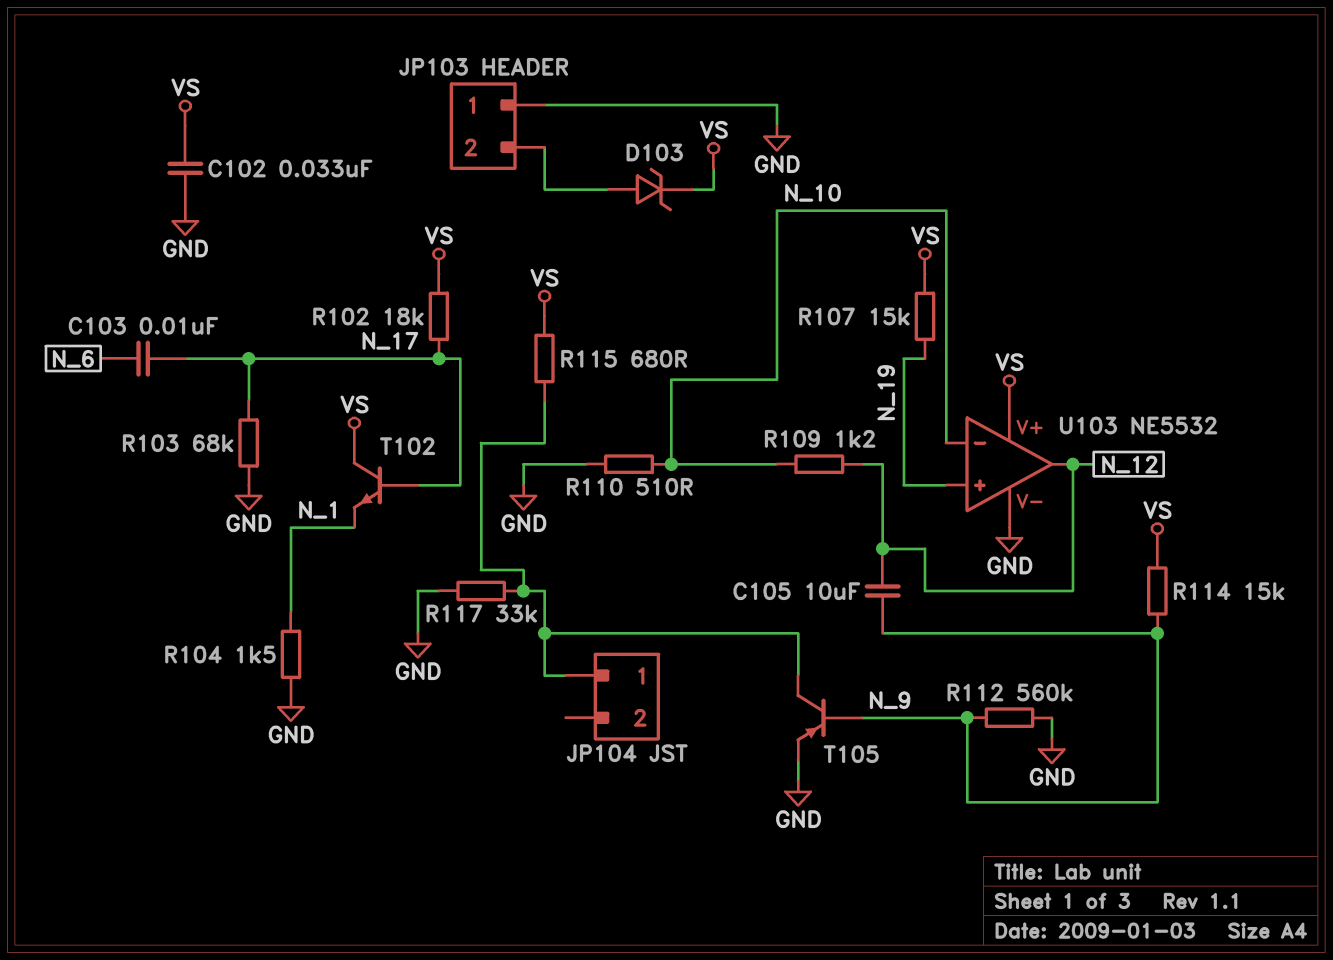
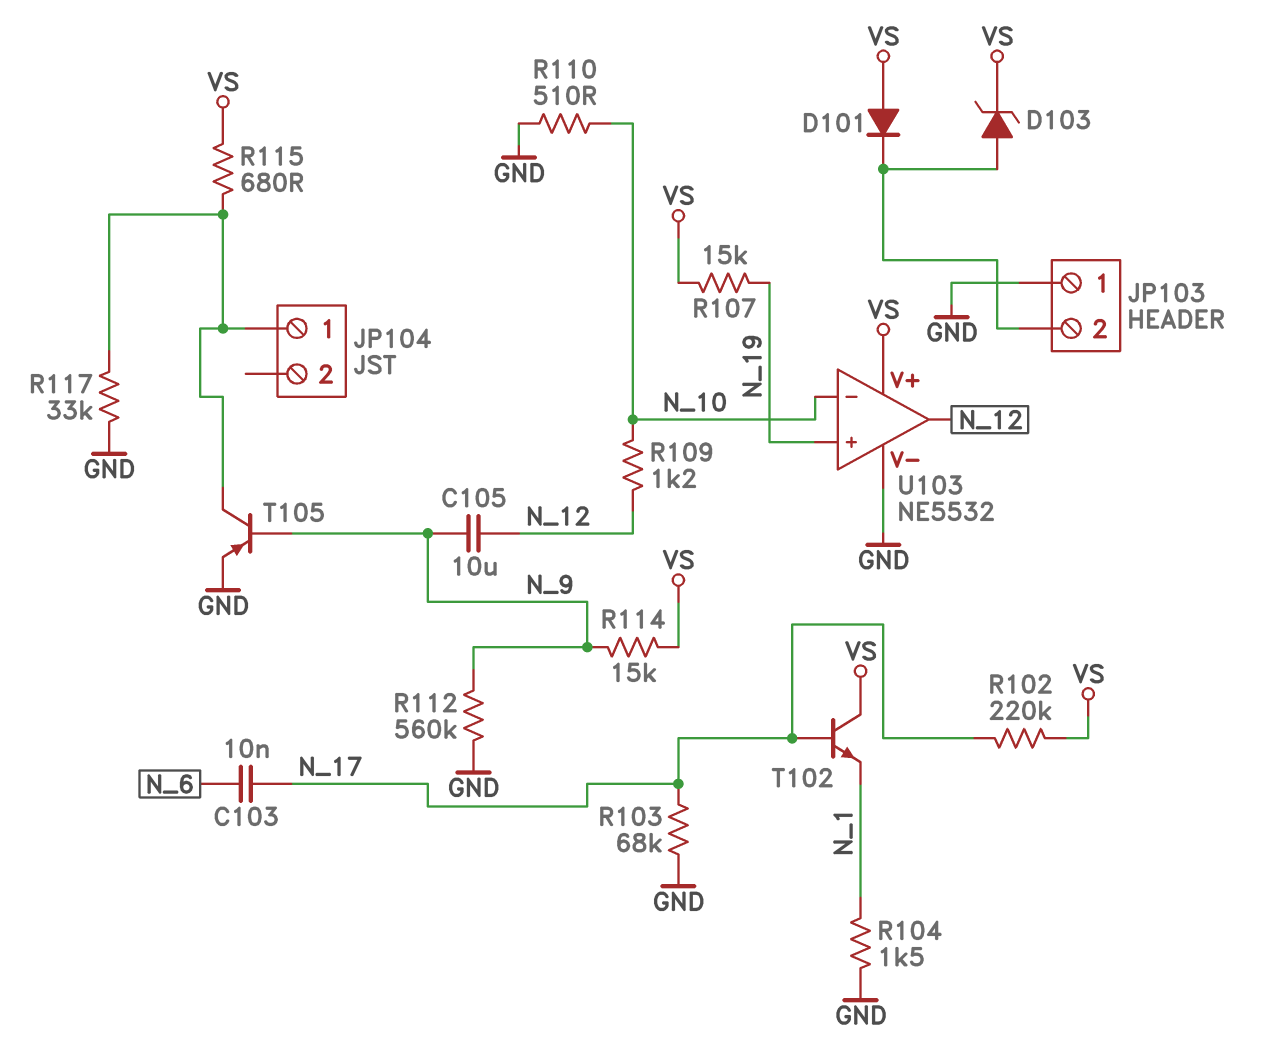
C102: 33nF (GND, VS) -> none
D101: none -> diode (A VS, K JP103/2)
R102: 18k (N_17, VS) -> 220k (N_17, VS)

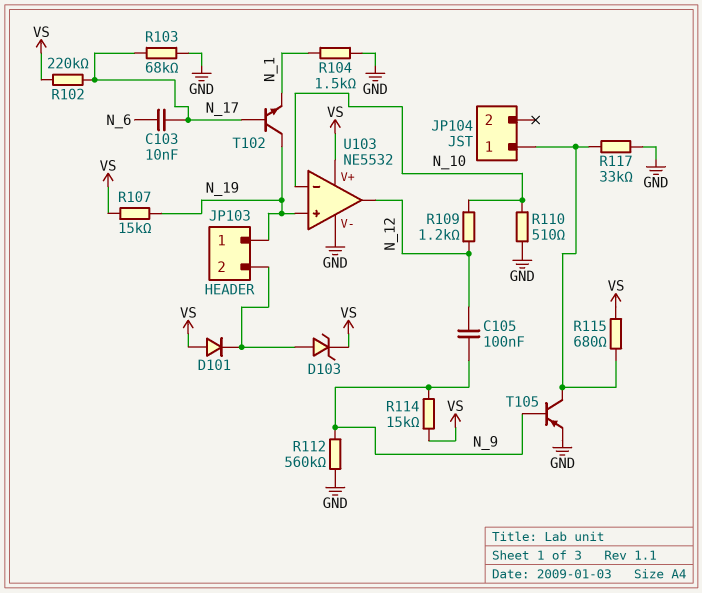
C105: 10uF (N_9, N_12) -> 100nF (N_9, N_12)
JP103 pin 1: GND -> N_19
T102: NPN (B N_17, C VS, E N_1) -> NPN (B N_17, C N_19, E N_1)

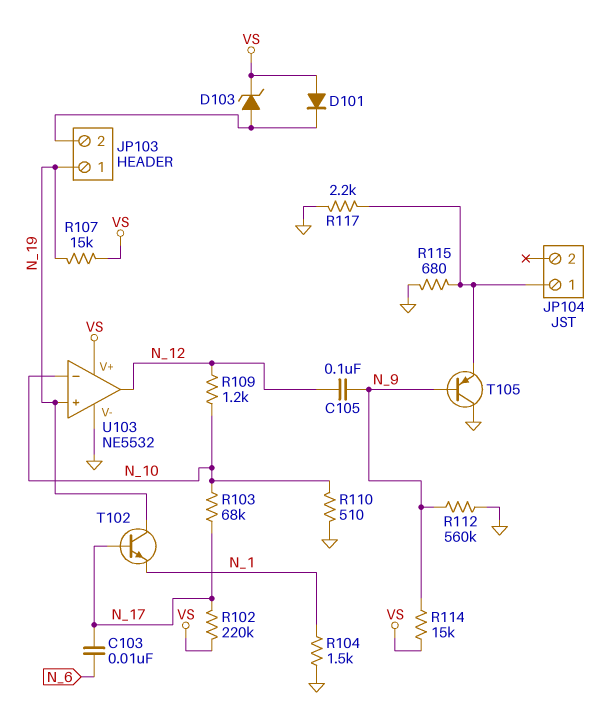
R103: 68k (GND, N_17) -> 68k (N_10, N_17)
R115: 680 (JP104/1, VS) -> 680 (GND, JP104/1)
R117: 33k (GND, JP104/1) -> 2.2k (GND, JP104/1)
T105: PNP (B N_9, C JP104/1, E GND) -> PNP (B N_9, C GND, E JP104/1)

